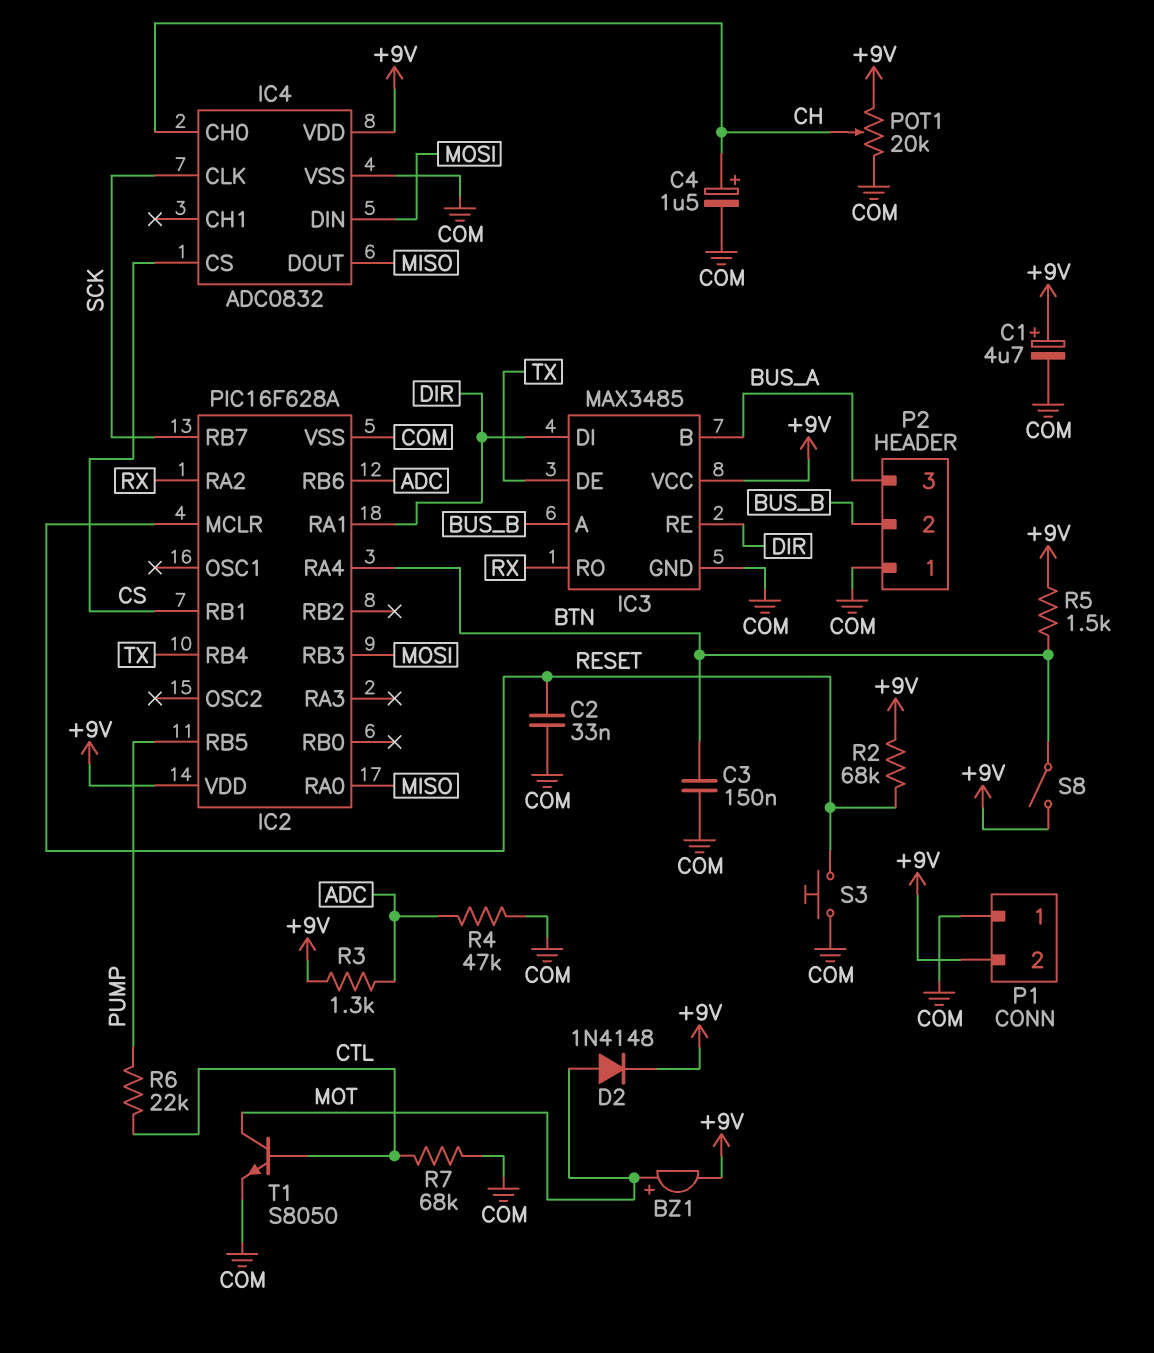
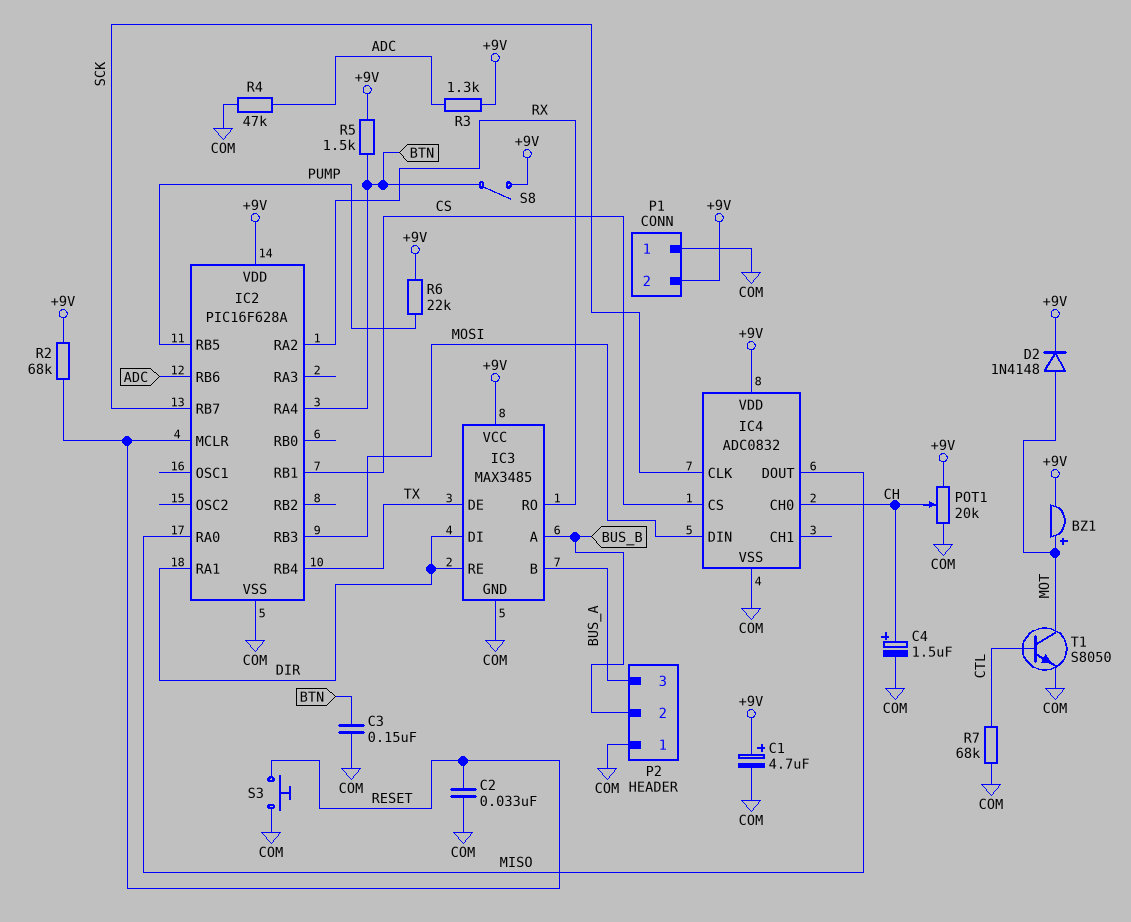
R6: 22k (CTL, PUMP) -> 22k (+9V, PUMP)

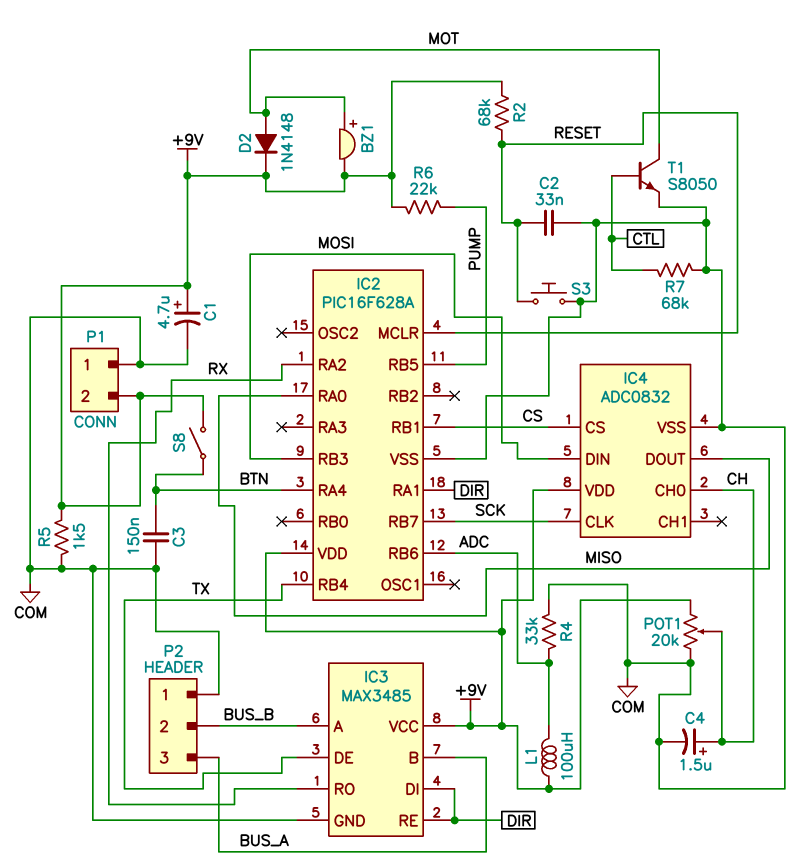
L1: none -> 100uH (+9V, ADC)
R3: 1.3k (+9V, ADC) -> none
R4: 47k (ADC, COM) -> 33k (ADC, COM)
R5: 1.5k (+9V, BTN) -> 1.5k (+9V, COM)

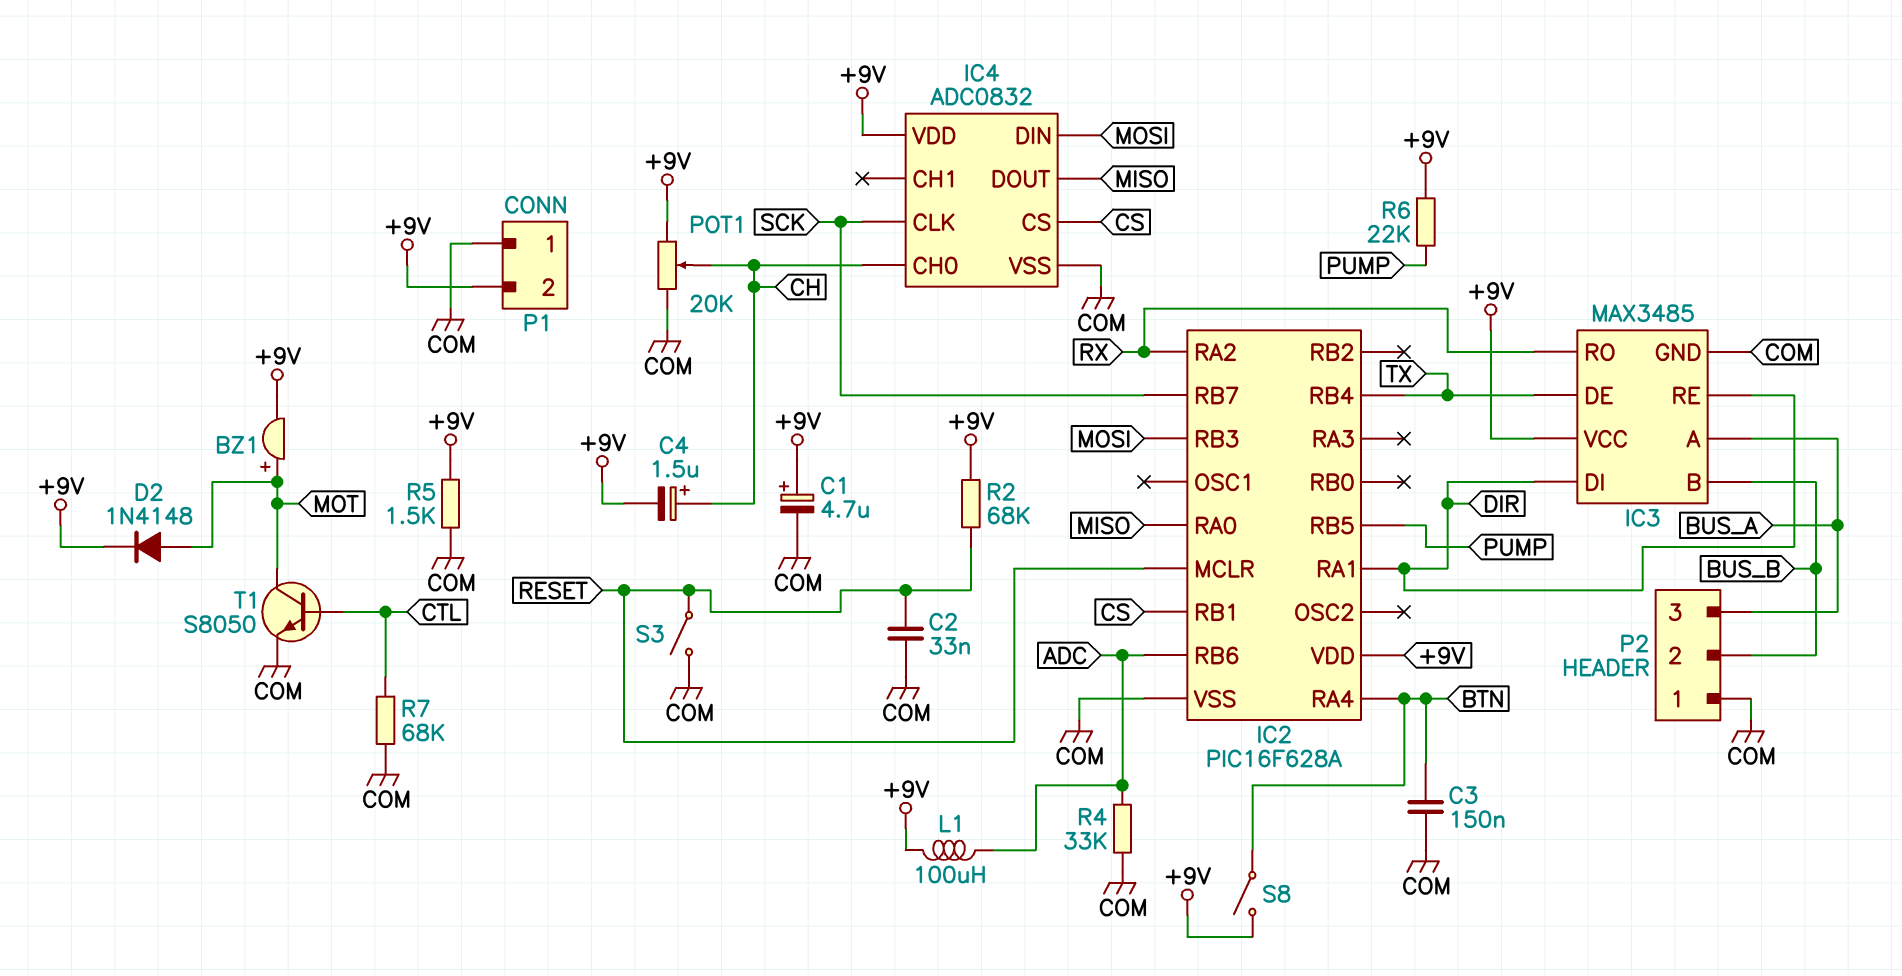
C4: 1.5uF (plus CH, minus COM) -> 1.5uF (plus CH, minus +9V)
IC3 pin A: BUS_B -> BUS_A
IC3 pin B: BUS_A -> BUS_B
S3: button (COM, RESET) -> switch (COM, RESET)

